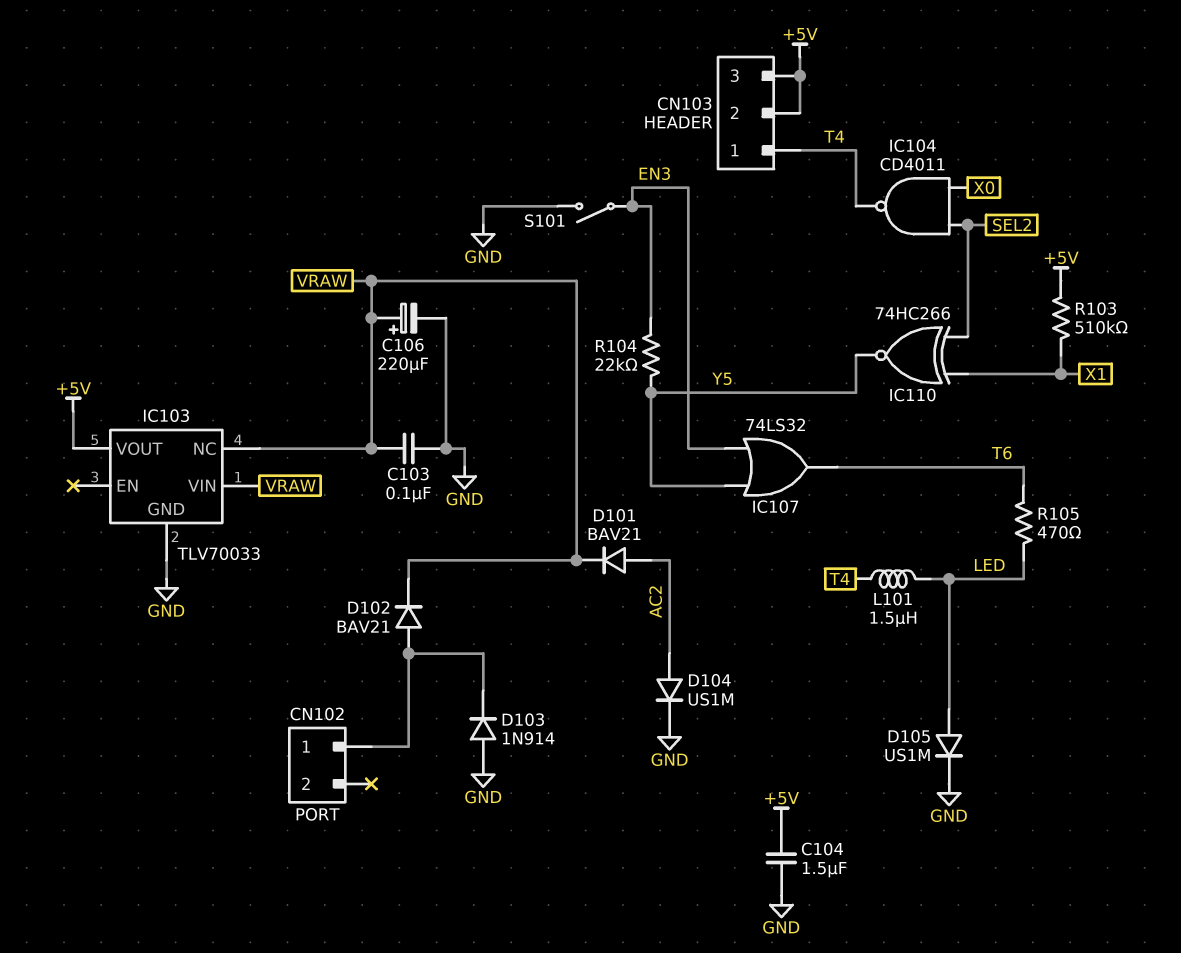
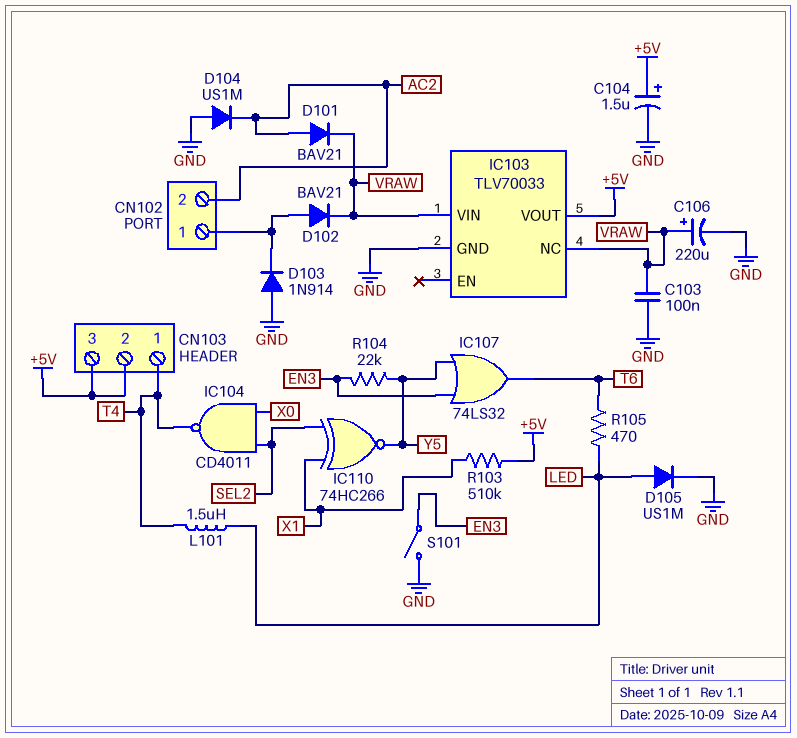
C104: 1.5uF (+5V, GND) -> 1.5uF (plus +5V, minus GND)
CN102 pin 2: none -> AC2
D104: diode US1M (A AC2, K GND) -> diode US1M (A GND, K AC2)

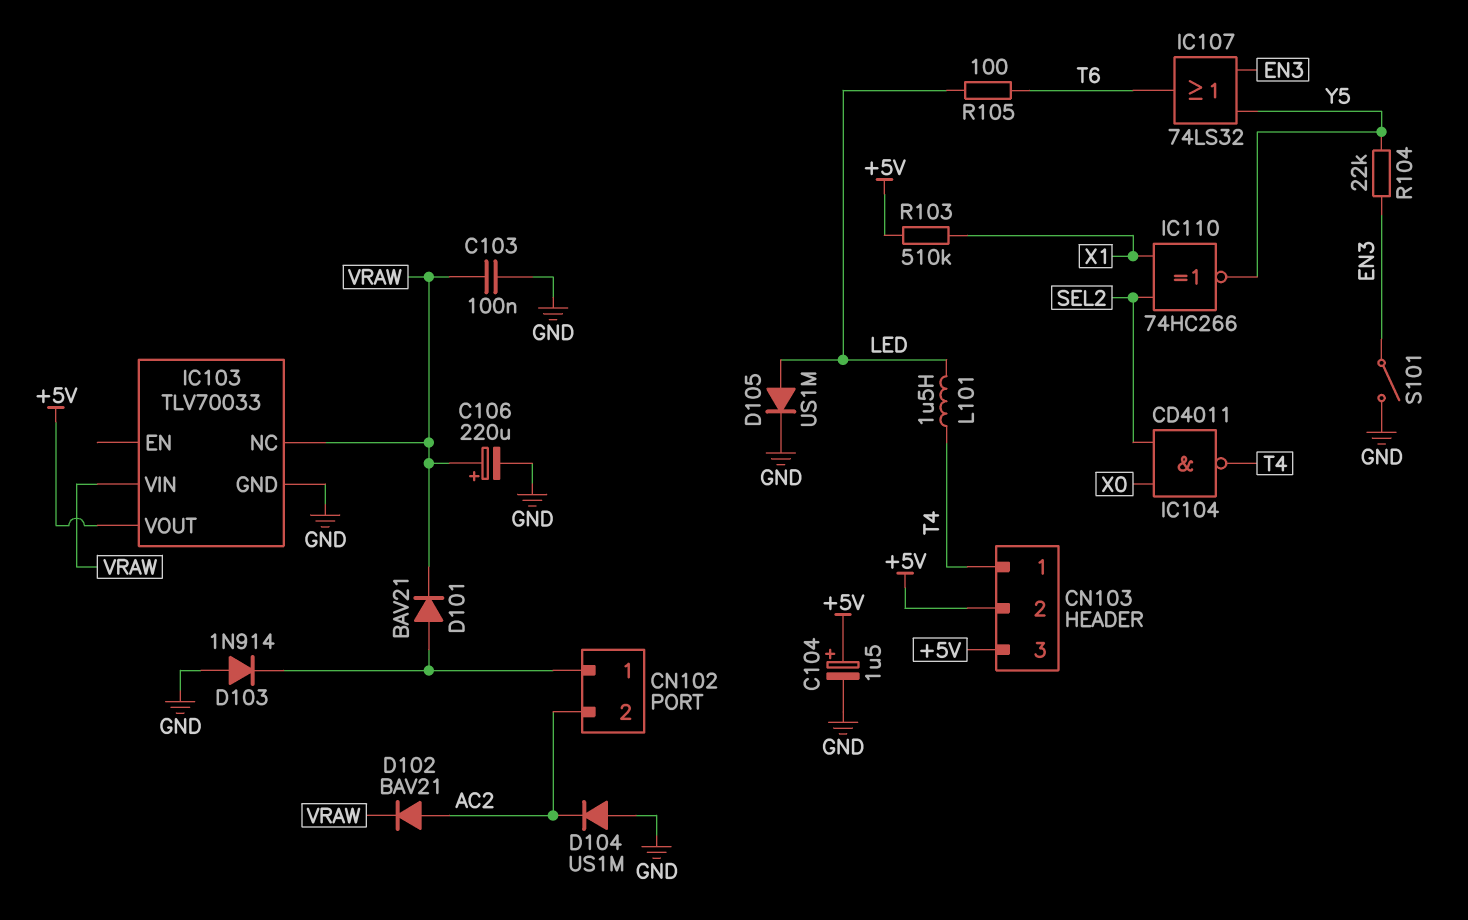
D101: diode BAV21 (A AC2, K VRAW) -> diode BAV21 (A CN102/1, K VRAW)
D102: diode BAV21 (A CN102/1, K VRAW) -> diode BAV21 (A AC2, K VRAW)
R105: 470 (LED, T6) -> 100 (LED, T6)

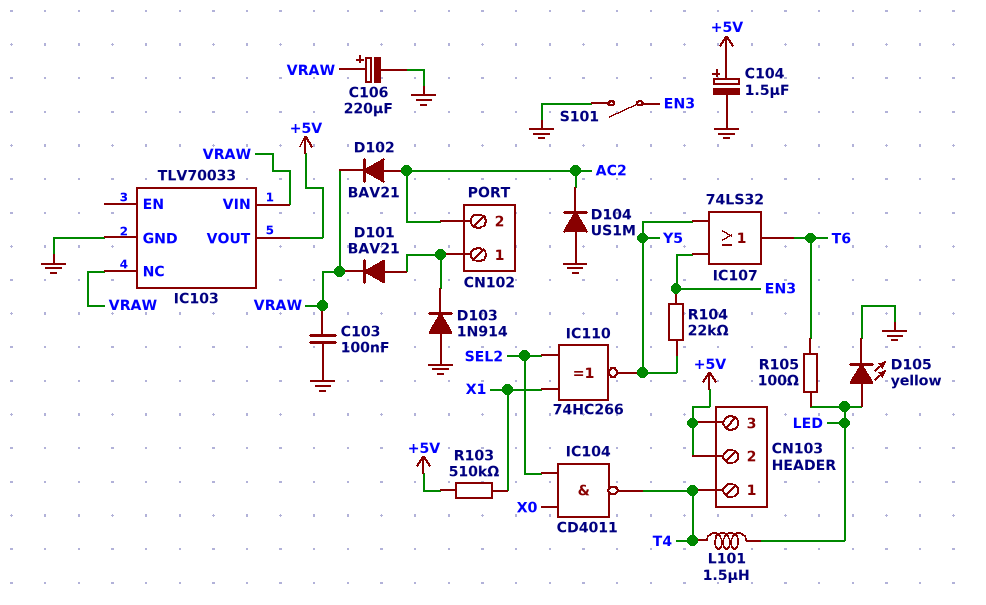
D105: diode US1M (A LED, K GND) -> LED yellow (A LED, K GND)

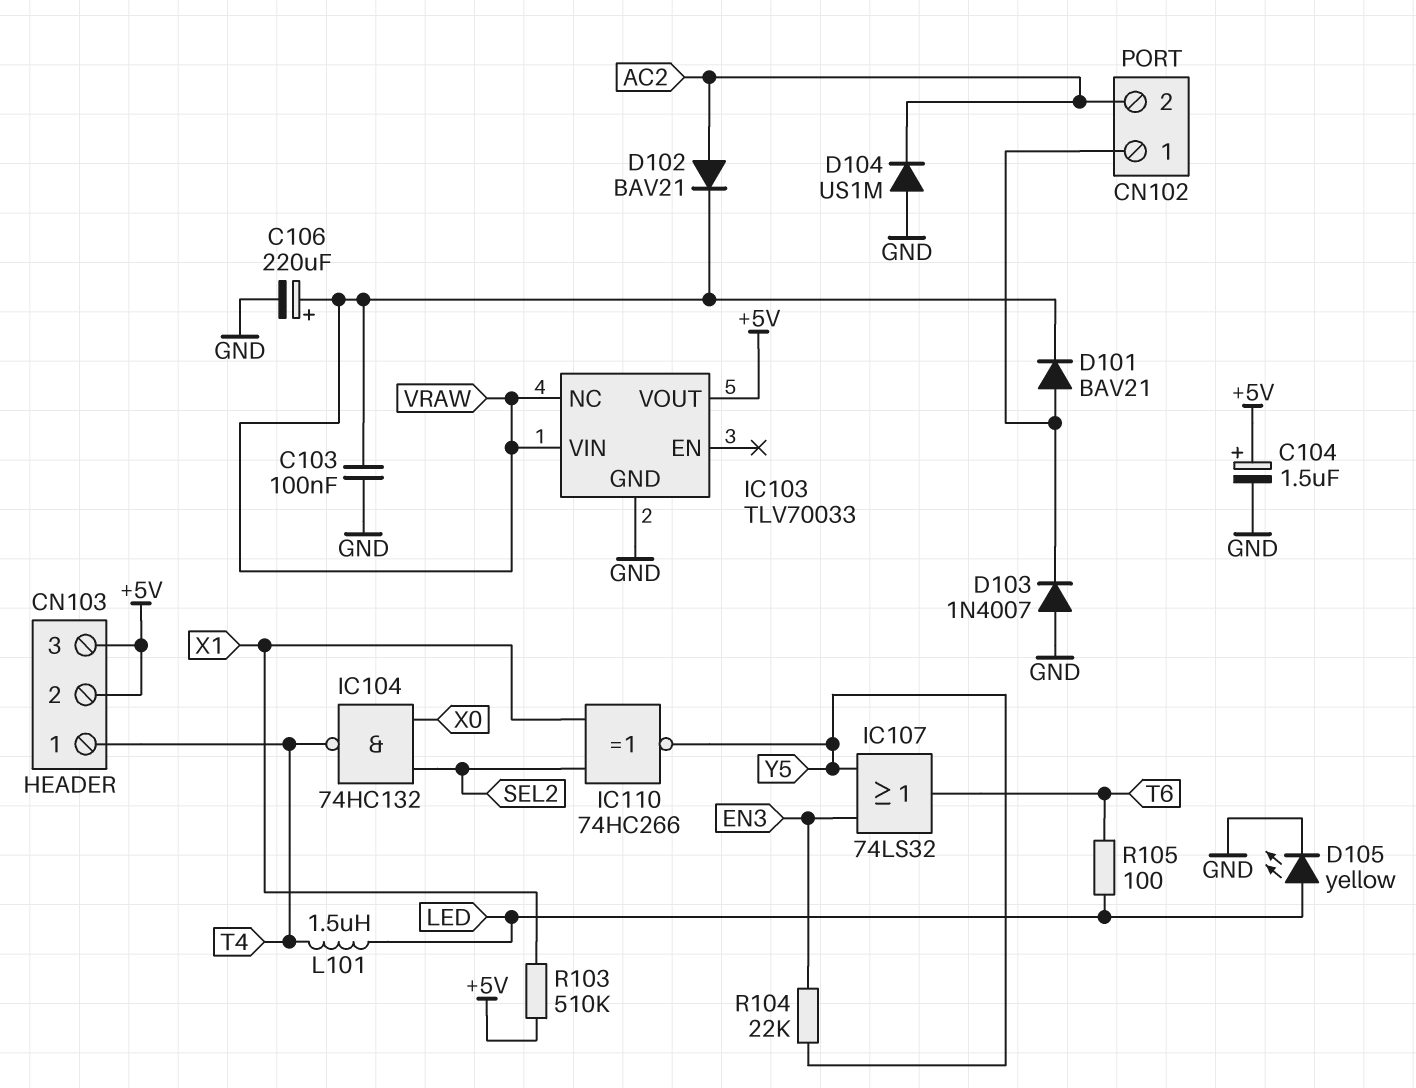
D103: diode 1N914 (A GND, K CN102/1) -> diode 1N4007 (A GND, K CN102/1)
IC104: NAND CD4011 (in SEL2, in X0, out T4) -> NAND 74HC132 (in SEL2, in X0, out T4)
S101: switch (EN3, GND) -> none

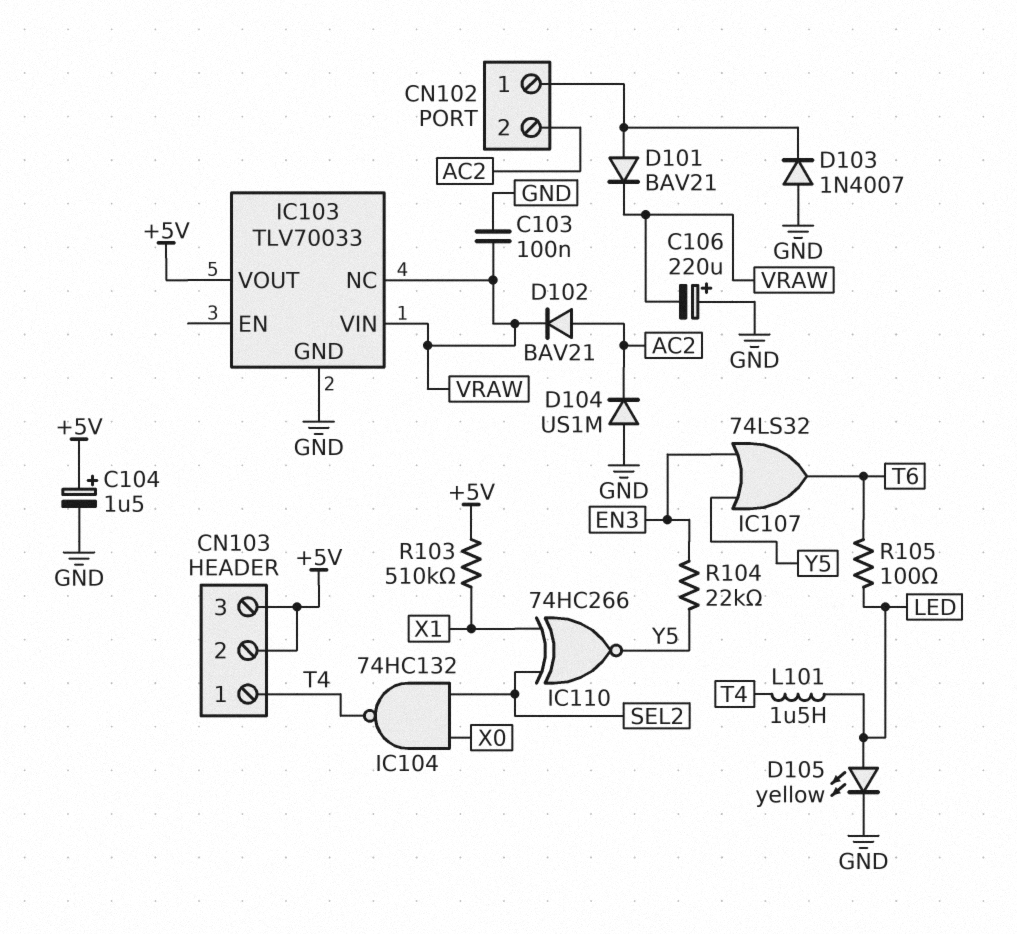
C106: 220uF (plus VRAW, minus GND) -> 220uF (plus GND, minus VRAW)

